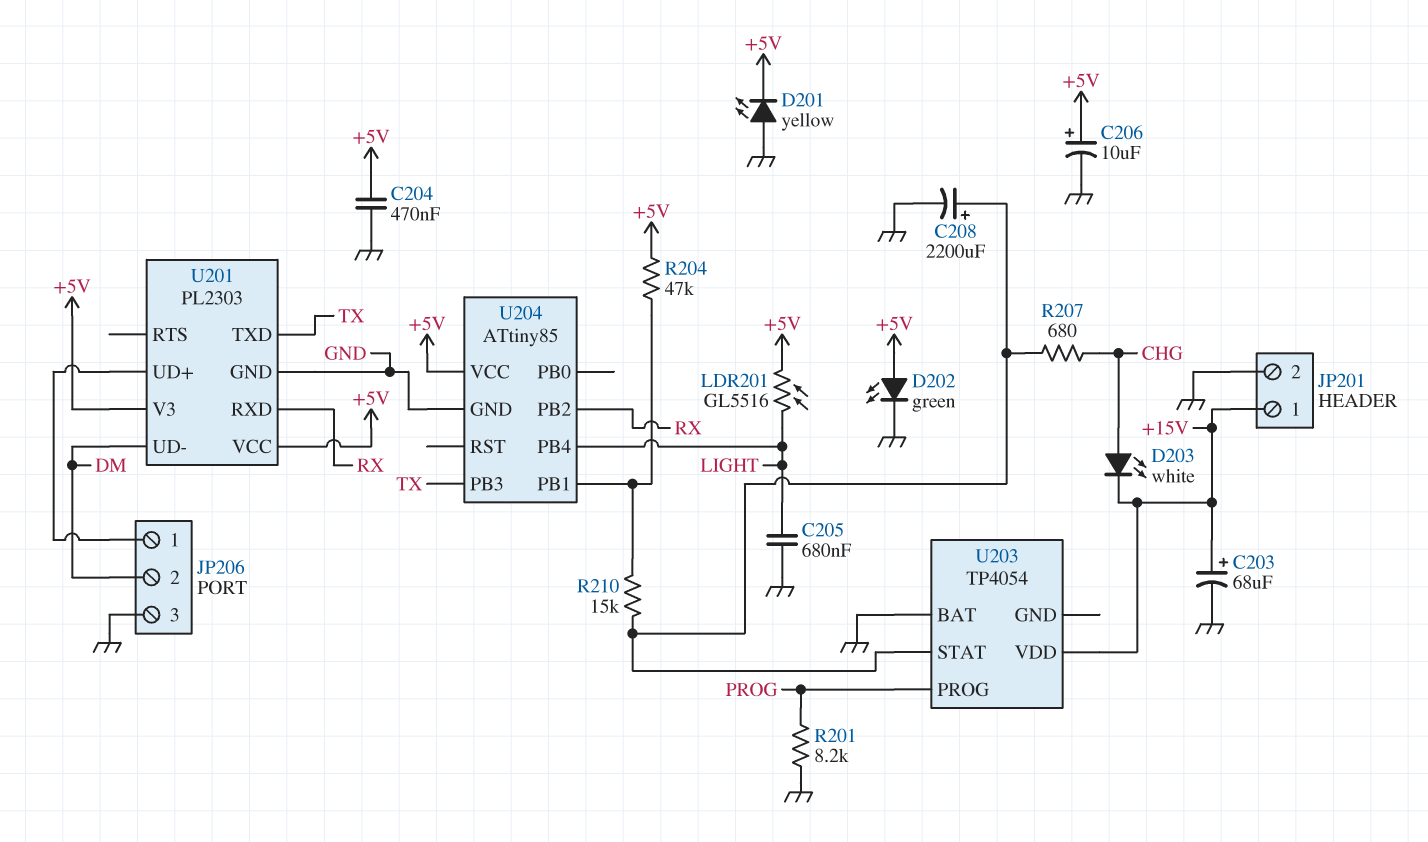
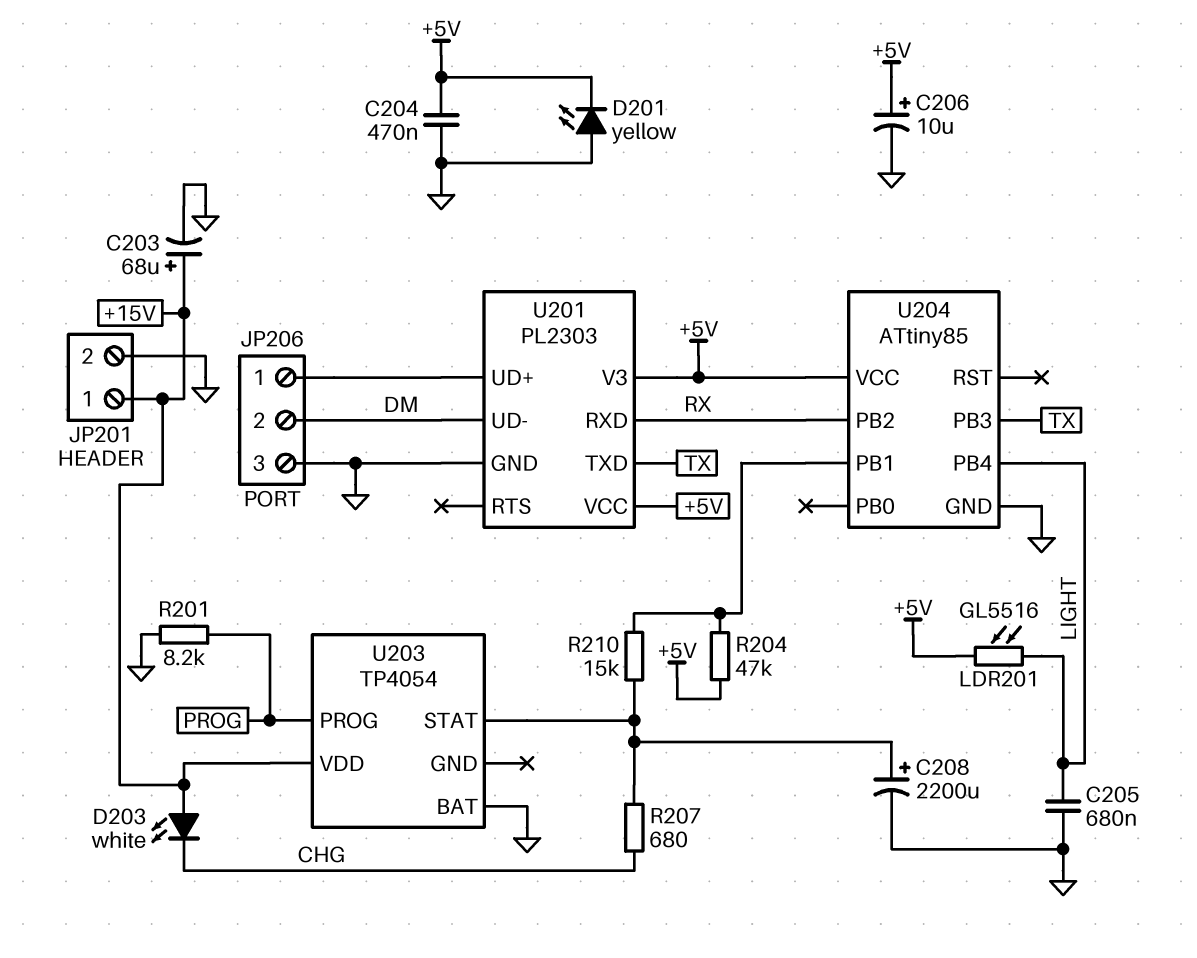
D202: LED green (A +5V, K GND) -> none
D203: LED white (A CHG, K +15V) -> LED white (A +15V, K CHG)

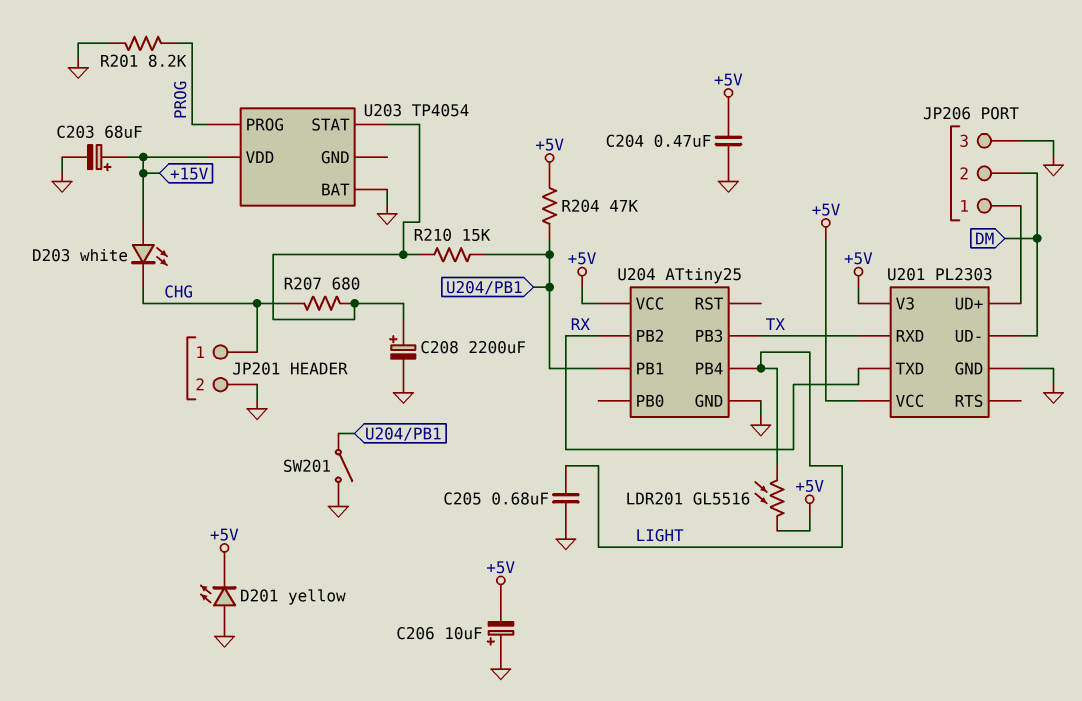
C206: 10uF (plus +5V, minus GND) -> 10uF (plus GND, minus +5V)
JP201 pin 1: +15V -> CHG
SW201: none -> switch (GND, U204/PB1)
U201 pin RXD: RX -> TX
U201 pin TXD: TX -> RX
U204: ATtiny85 -> ATtiny25

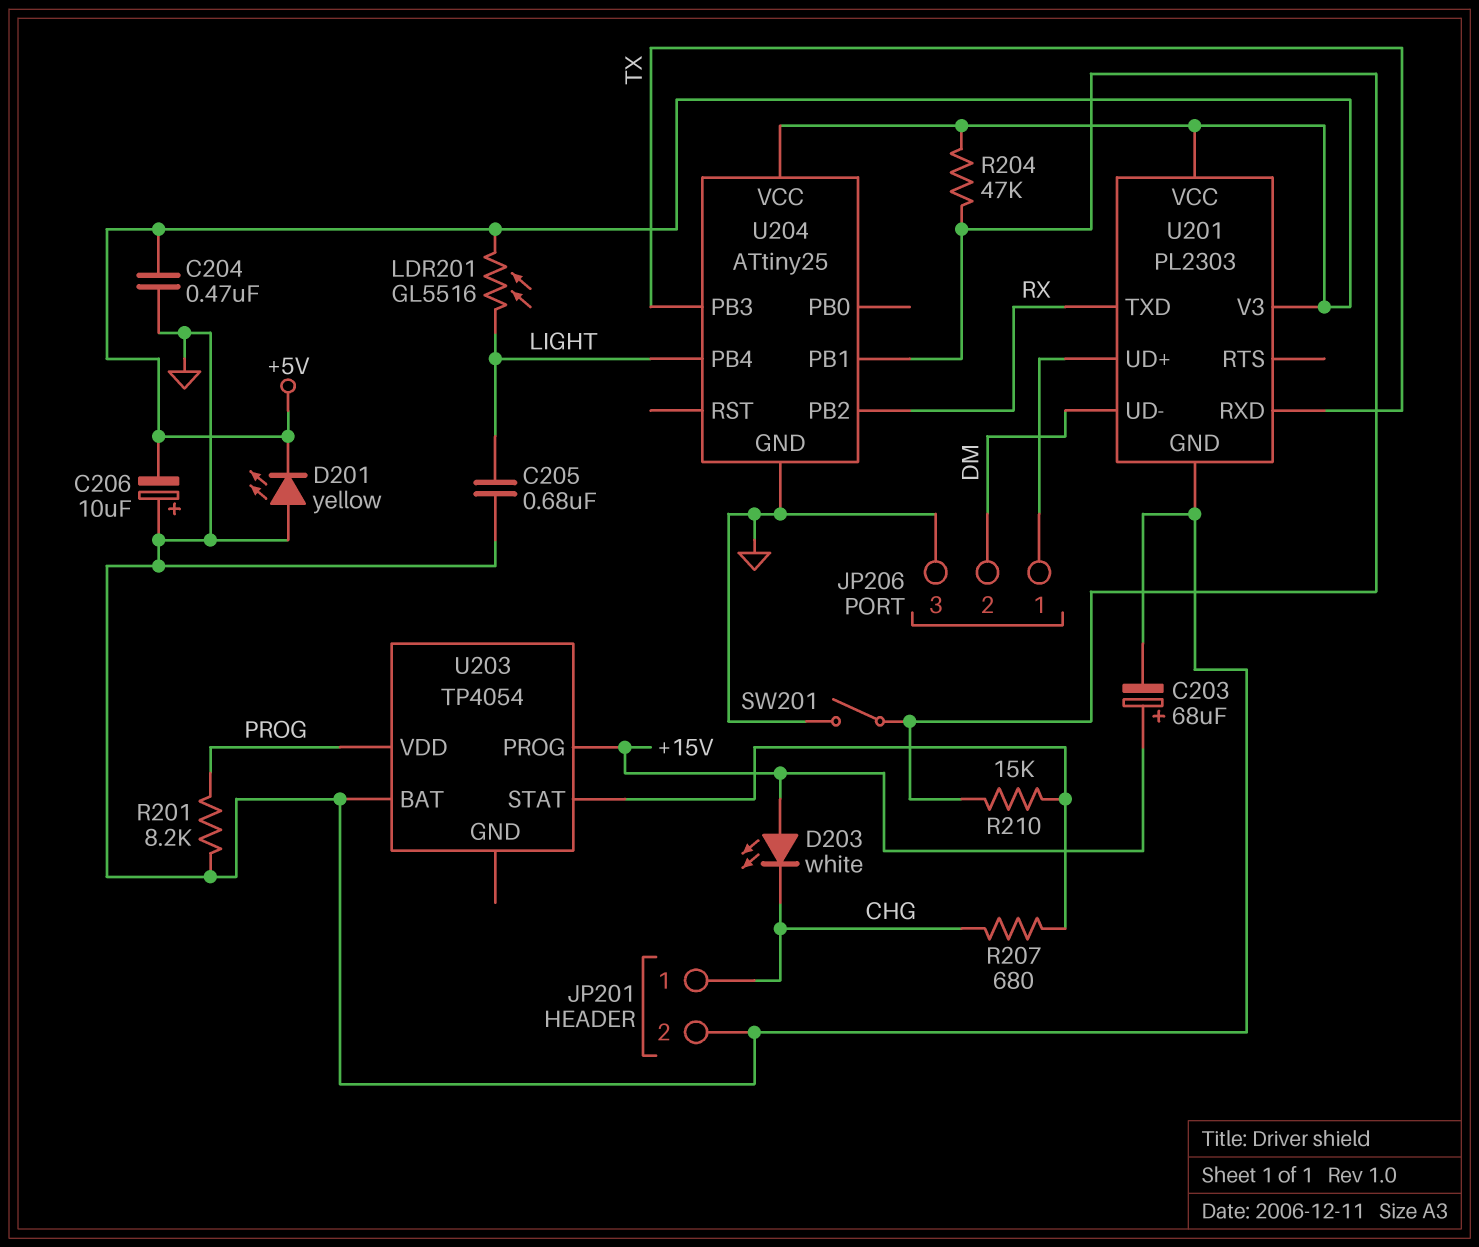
C208: 2200uF (plus U203/STAT, minus GND) -> none
U203 pin PROG: PROG -> +15V
U203 pin VDD: +15V -> PROG

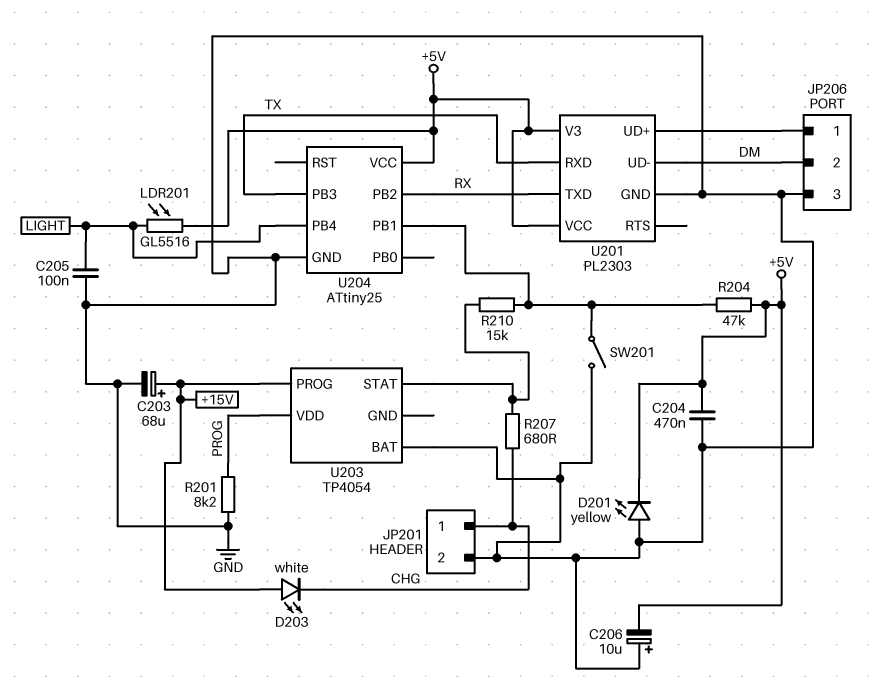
C205: 680nF (GND, LIGHT) -> 100nF (GND, LIGHT)

